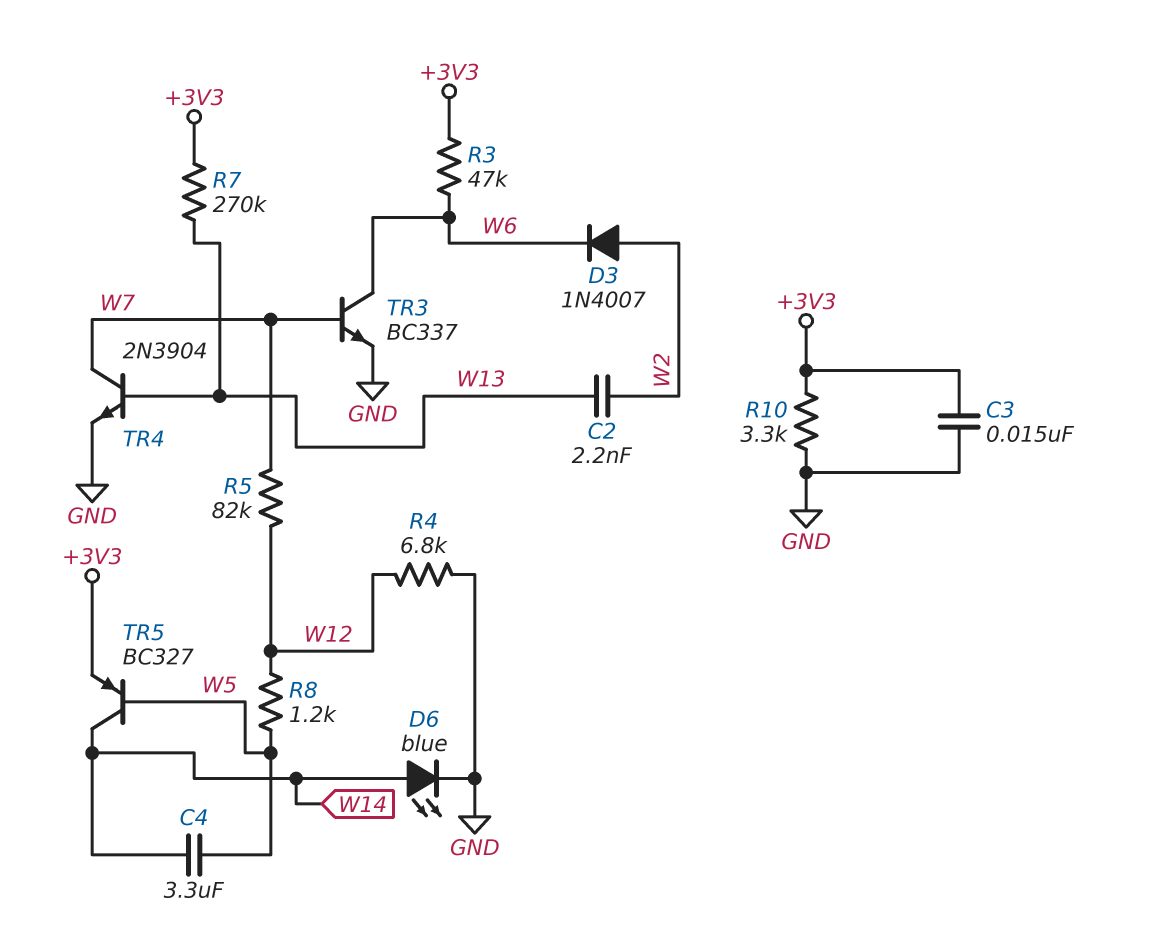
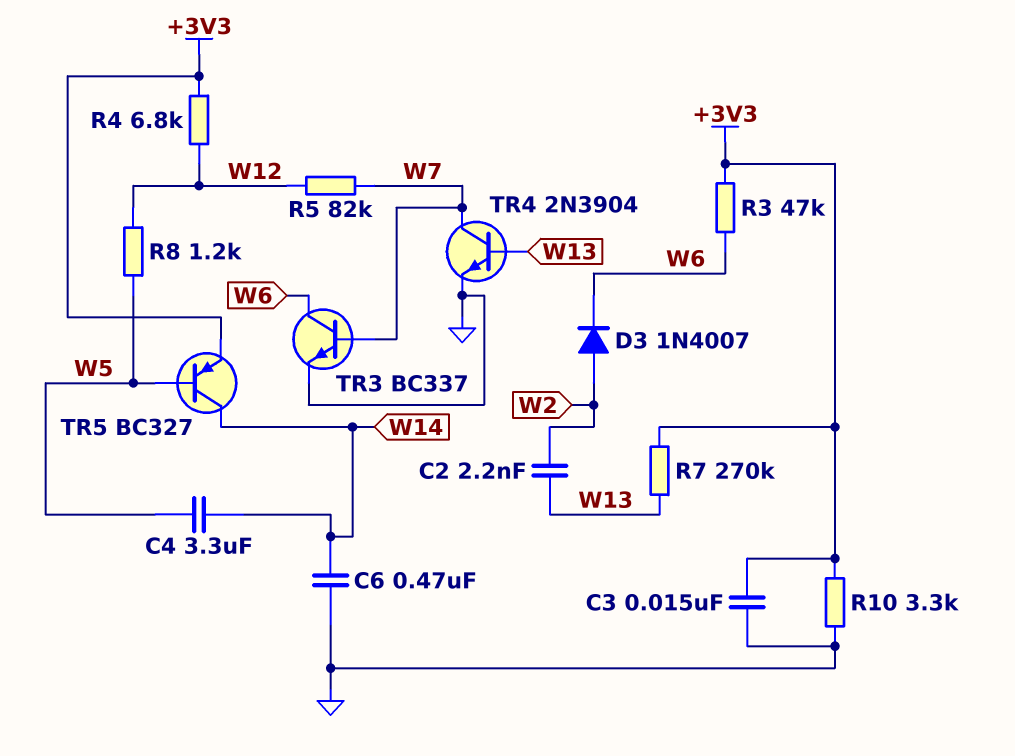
C6: none -> 470nF (GND, W14)
D6: LED blue (A W14, K GND) -> none
R4: 6.8k (GND, W12) -> 6.8k (+3V3, W12)

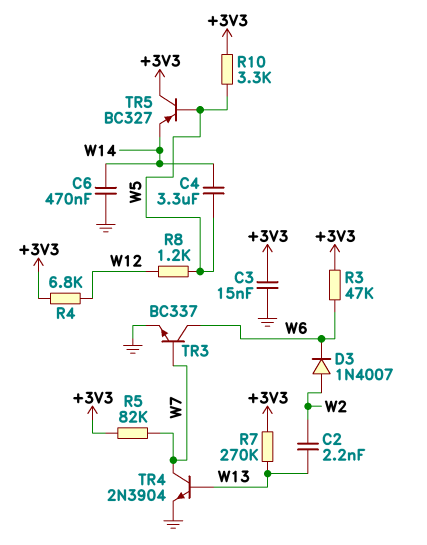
R5: 82k (W7, W12) -> 82k (+3V3, W7)
R10: 3.3k (+3V3, GND) -> 3.3k (+3V3, W5)
TR5: PNP BC327 (B W5, C W14, E +3V3) -> PNP BC327 (B W5, C +3V3, E W14)

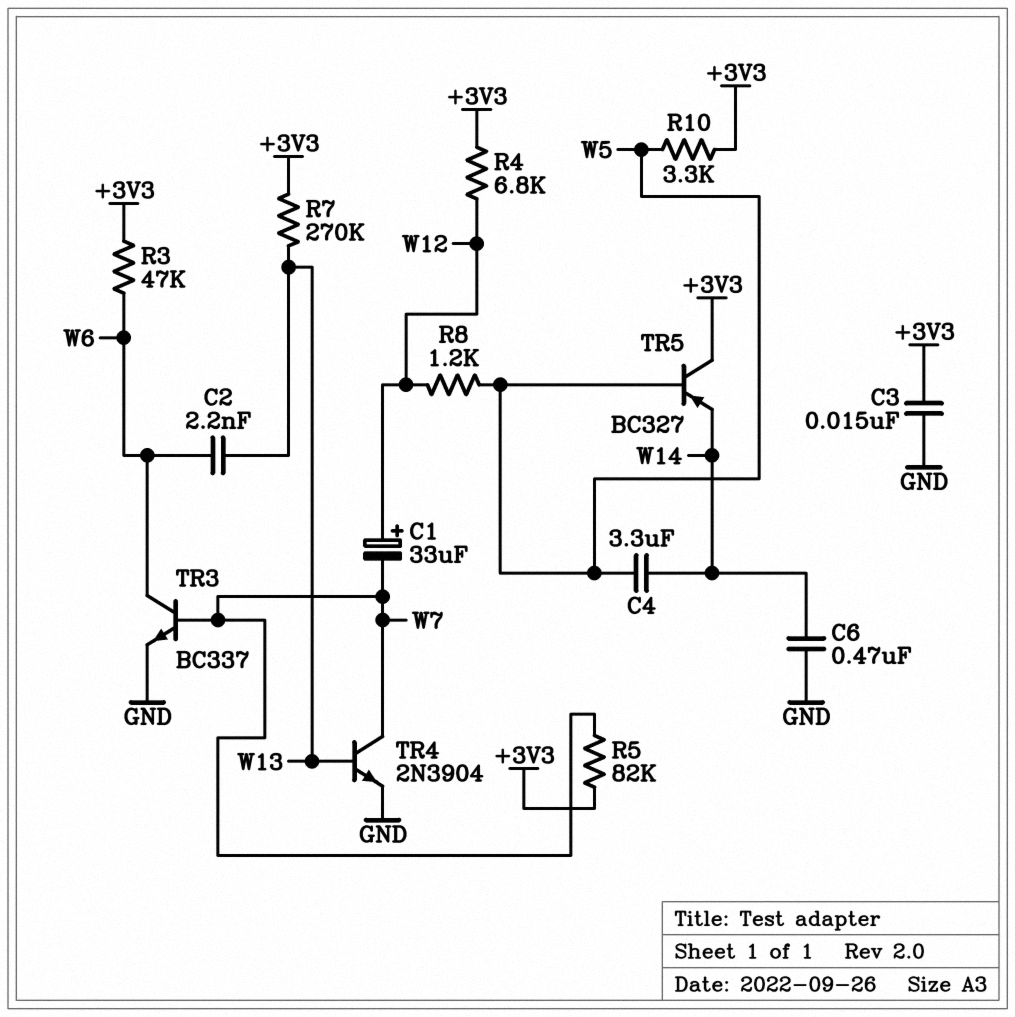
C1: none -> 33uF (plus W12, minus W7)
C2: 2.2nF (W2, W13) -> 2.2nF (W6, W13)
D3: diode 1N4007 (A W2, K W6) -> none

